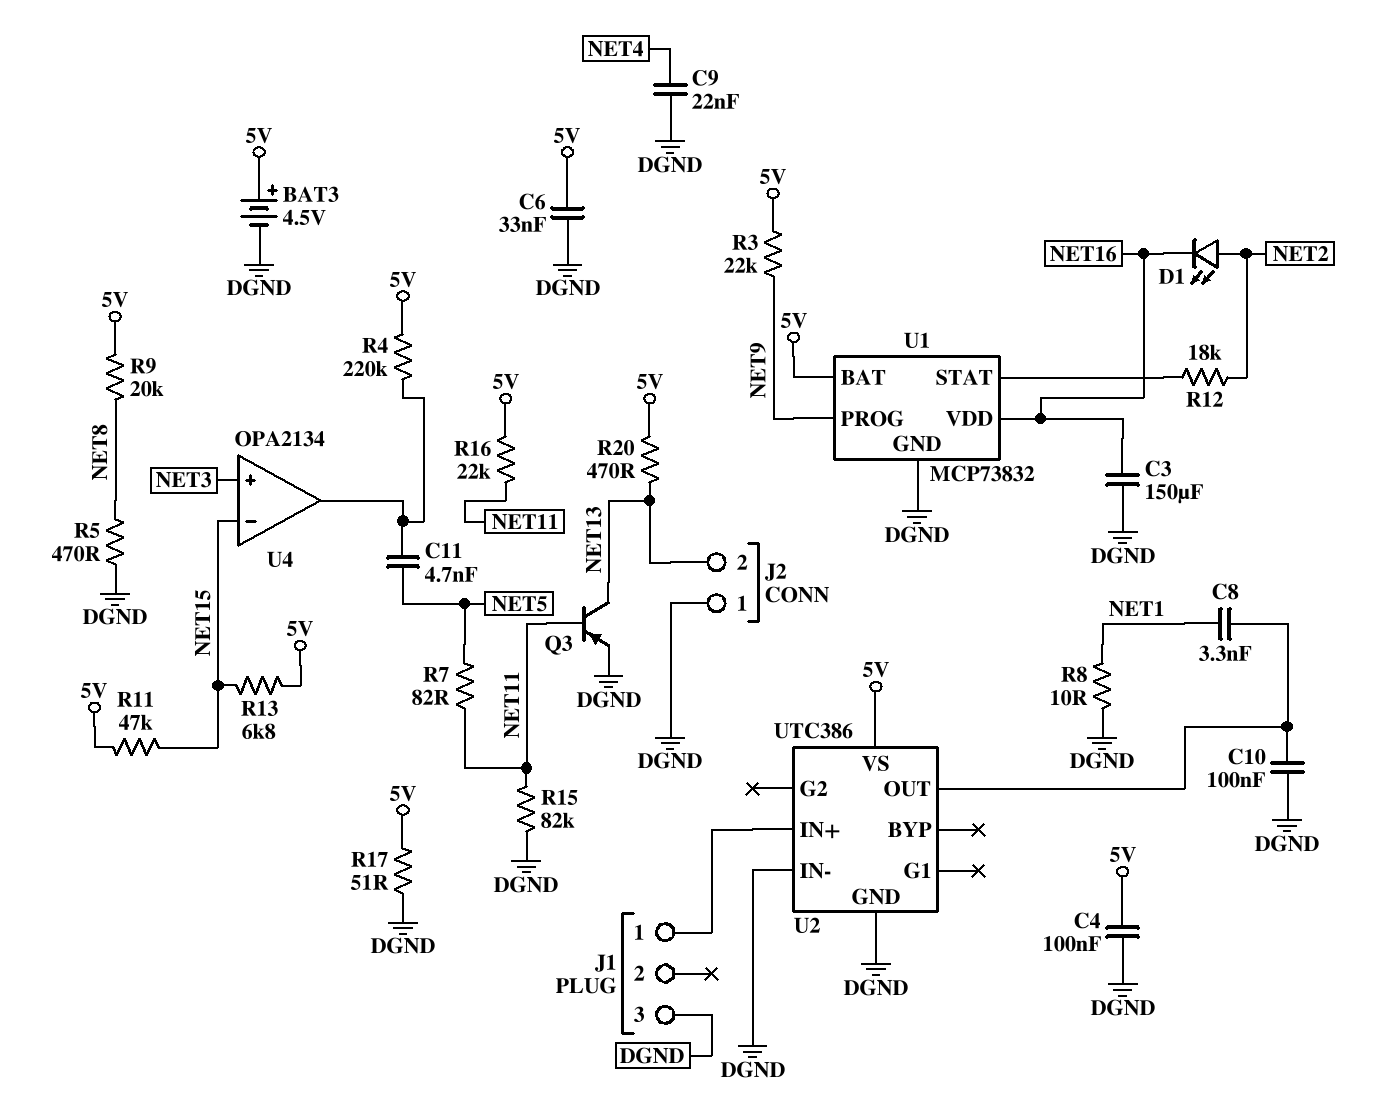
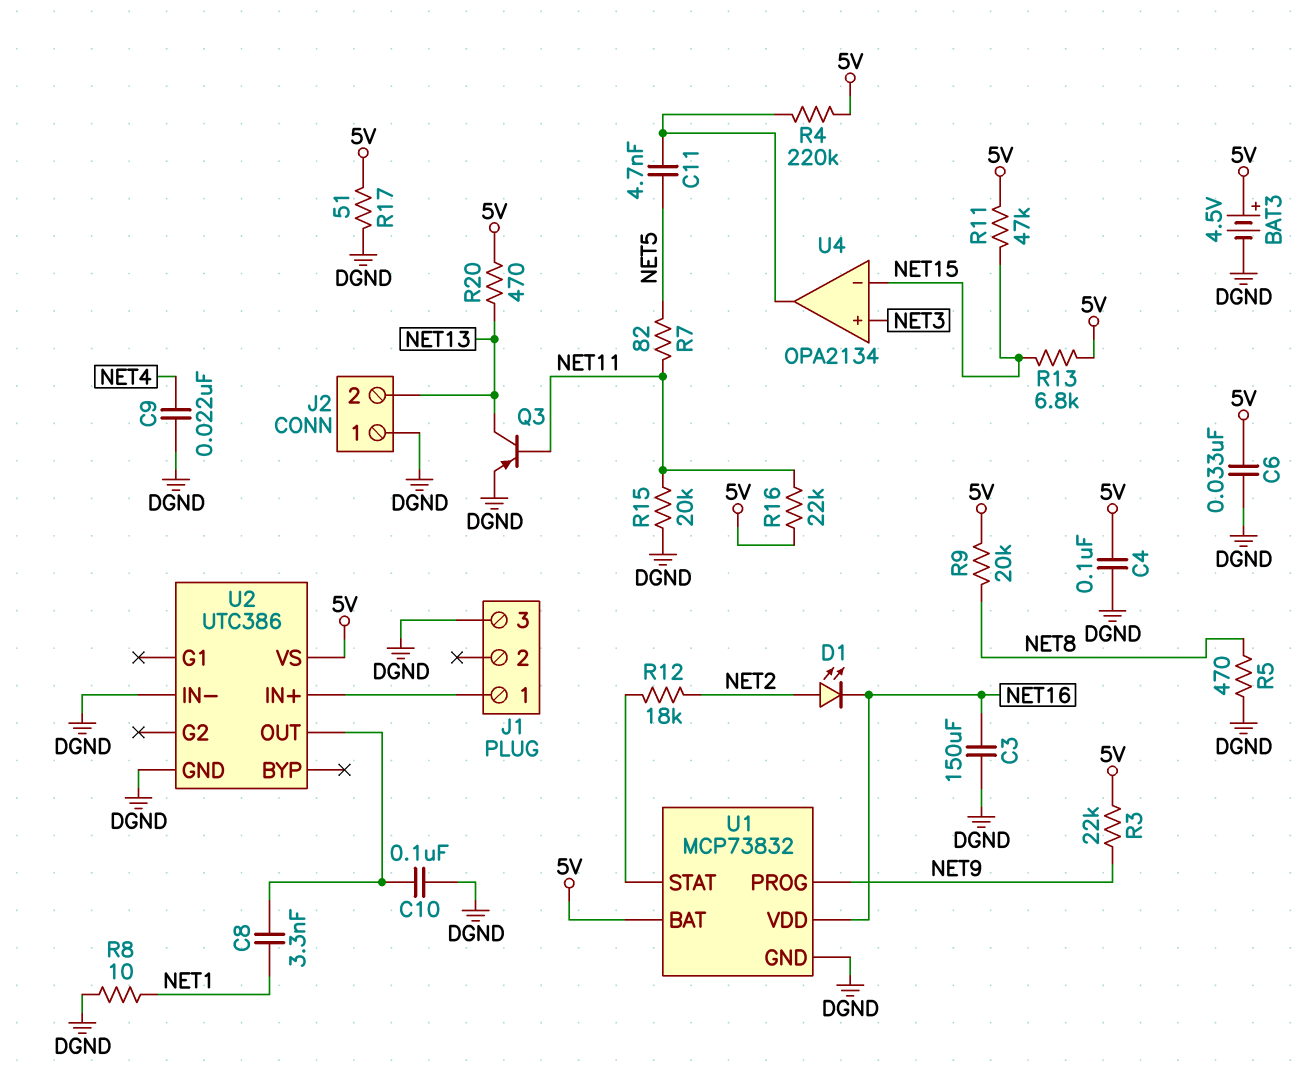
R15: 82k (DGND, NET11) -> 20k (DGND, NET11)

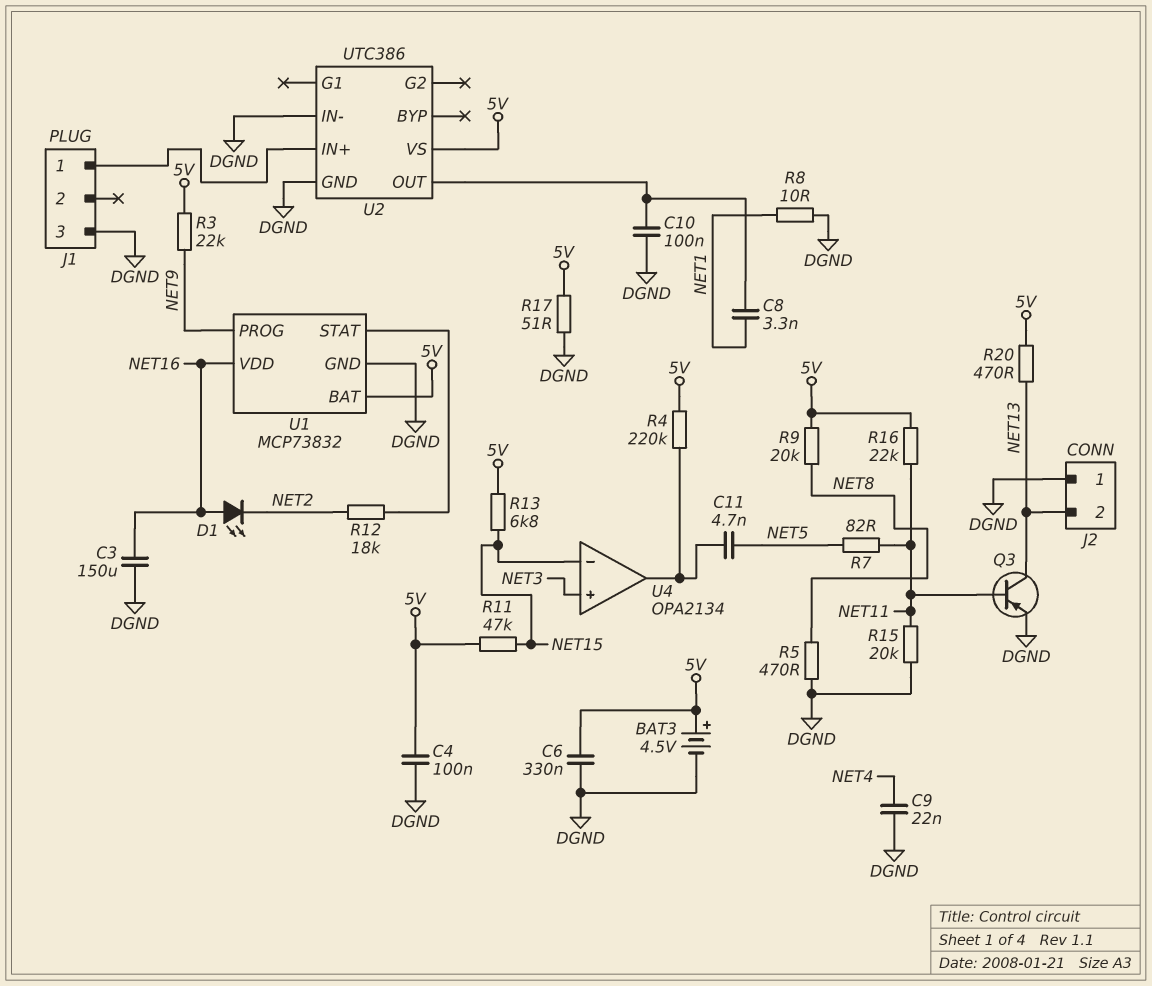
C6: 33nF (5V, DGND) -> 330nF (5V, DGND)
D1: LED (A NET2, K NET16) -> LED (A NET16, K NET2)

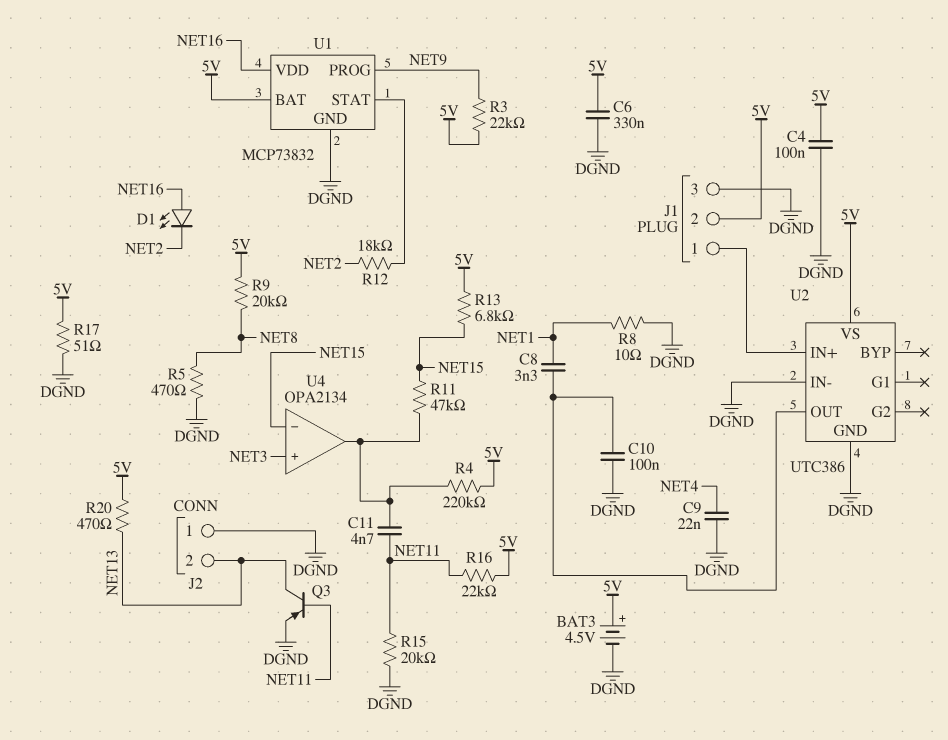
C3: 150uF (DGND, NET16) -> none
C11: 4.7nF (NET5, U4/out) -> 4.7nF (NET11, U4/out)
J1 pin 2: none -> 5V
R7: 82 (NET5, NET11) -> none
R11: 47k (5V, NET15) -> 47k (NET15, U4/out)

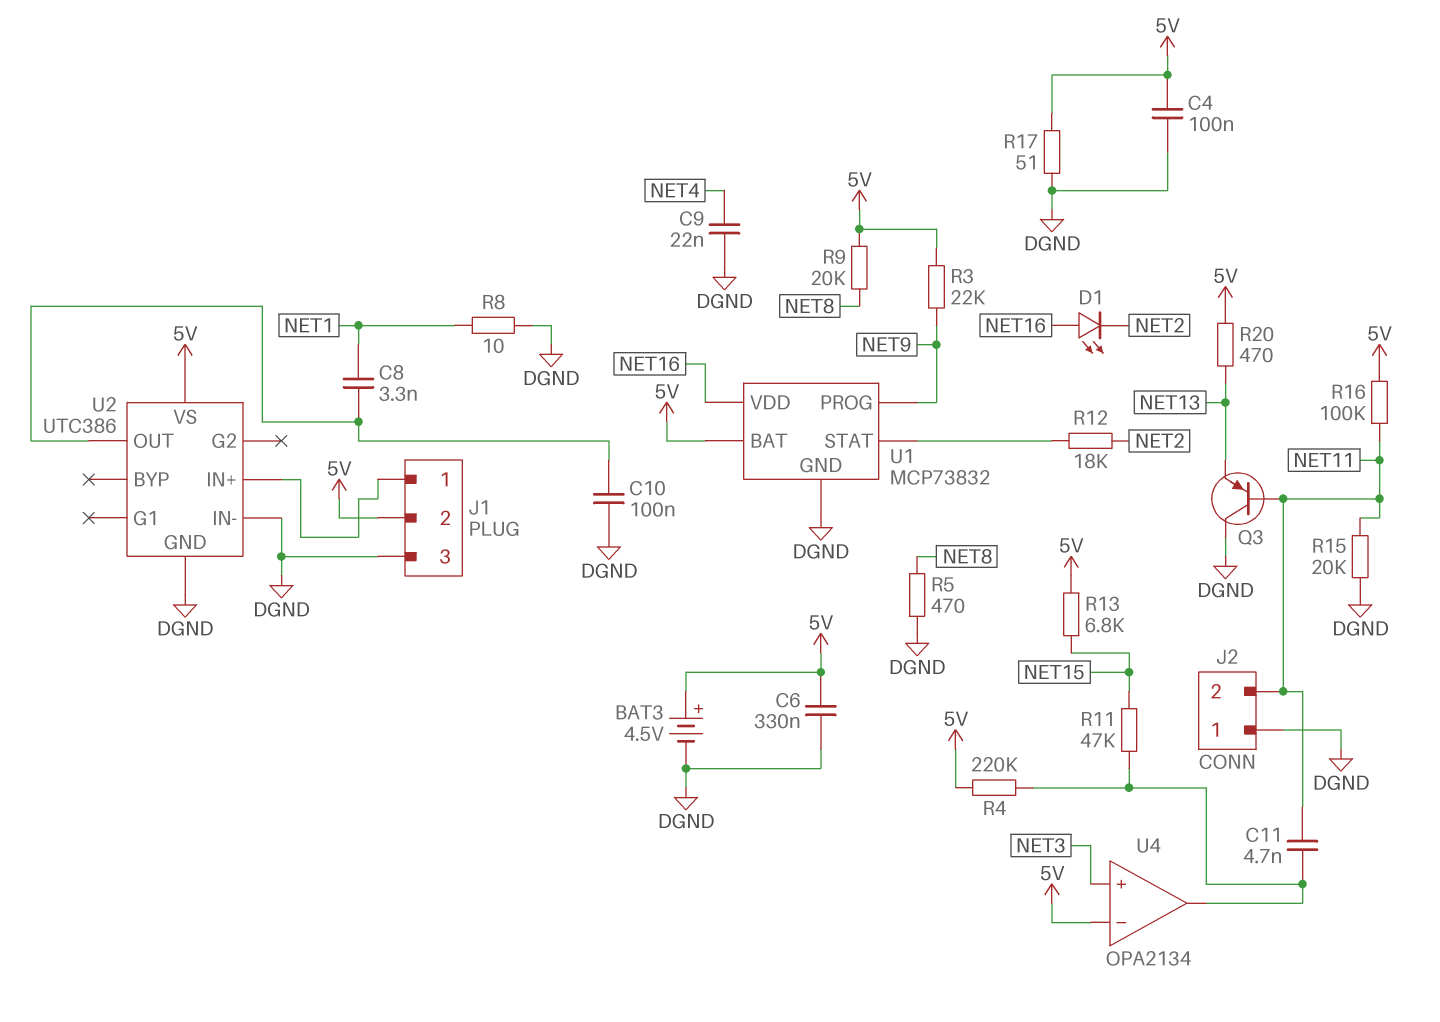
J2 pin 2: NET13 -> NET11
Q3: PNP (B NET11, C NET13, E DGND) -> PNP (B NET11, C DGND, E NET13)
R16: 22k (5V, NET11) -> 100k (5V, NET11)
U4 pin in-: NET15 -> 5V

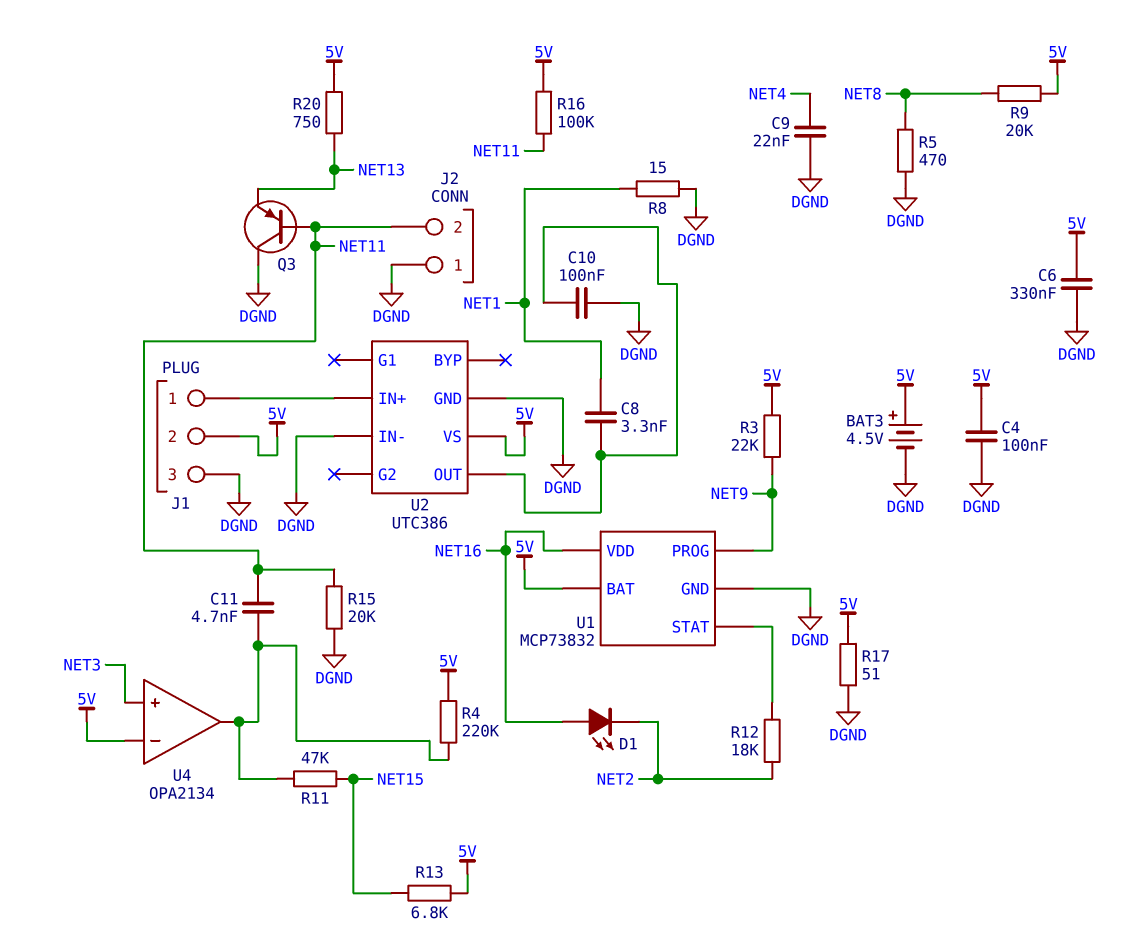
R8: 10 (DGND, NET1) -> 15 (DGND, NET1)
R20: 470 (5V, NET13) -> 750 (5V, NET13)

